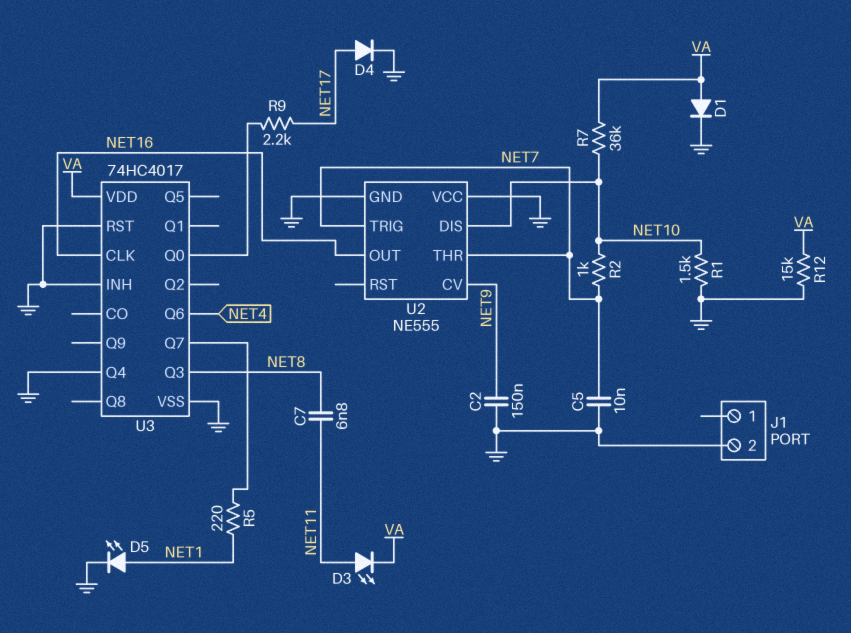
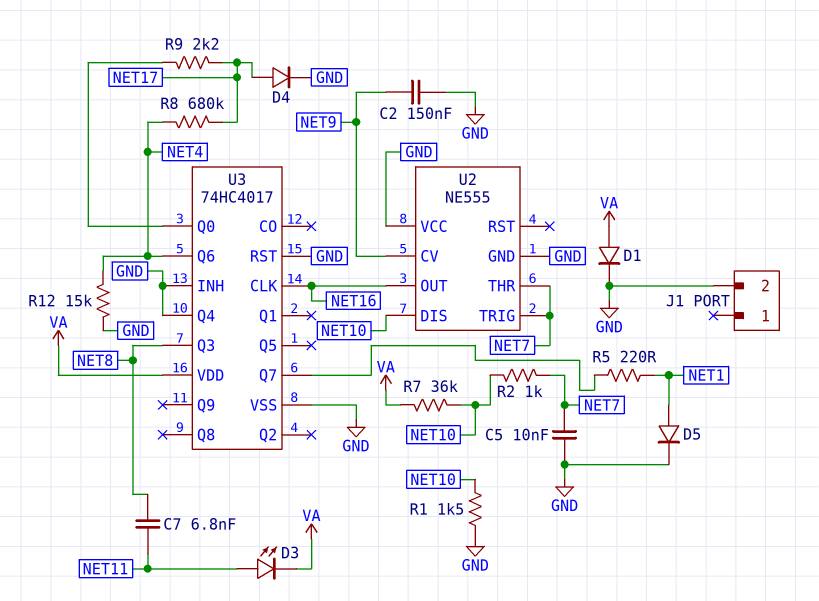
D5: LED (A NET1, K GND) -> diode (A NET1, K GND)
R8: none -> 680k (NET4, NET17)
R12: 15k (GND, VA) -> 15k (GND, NET4)

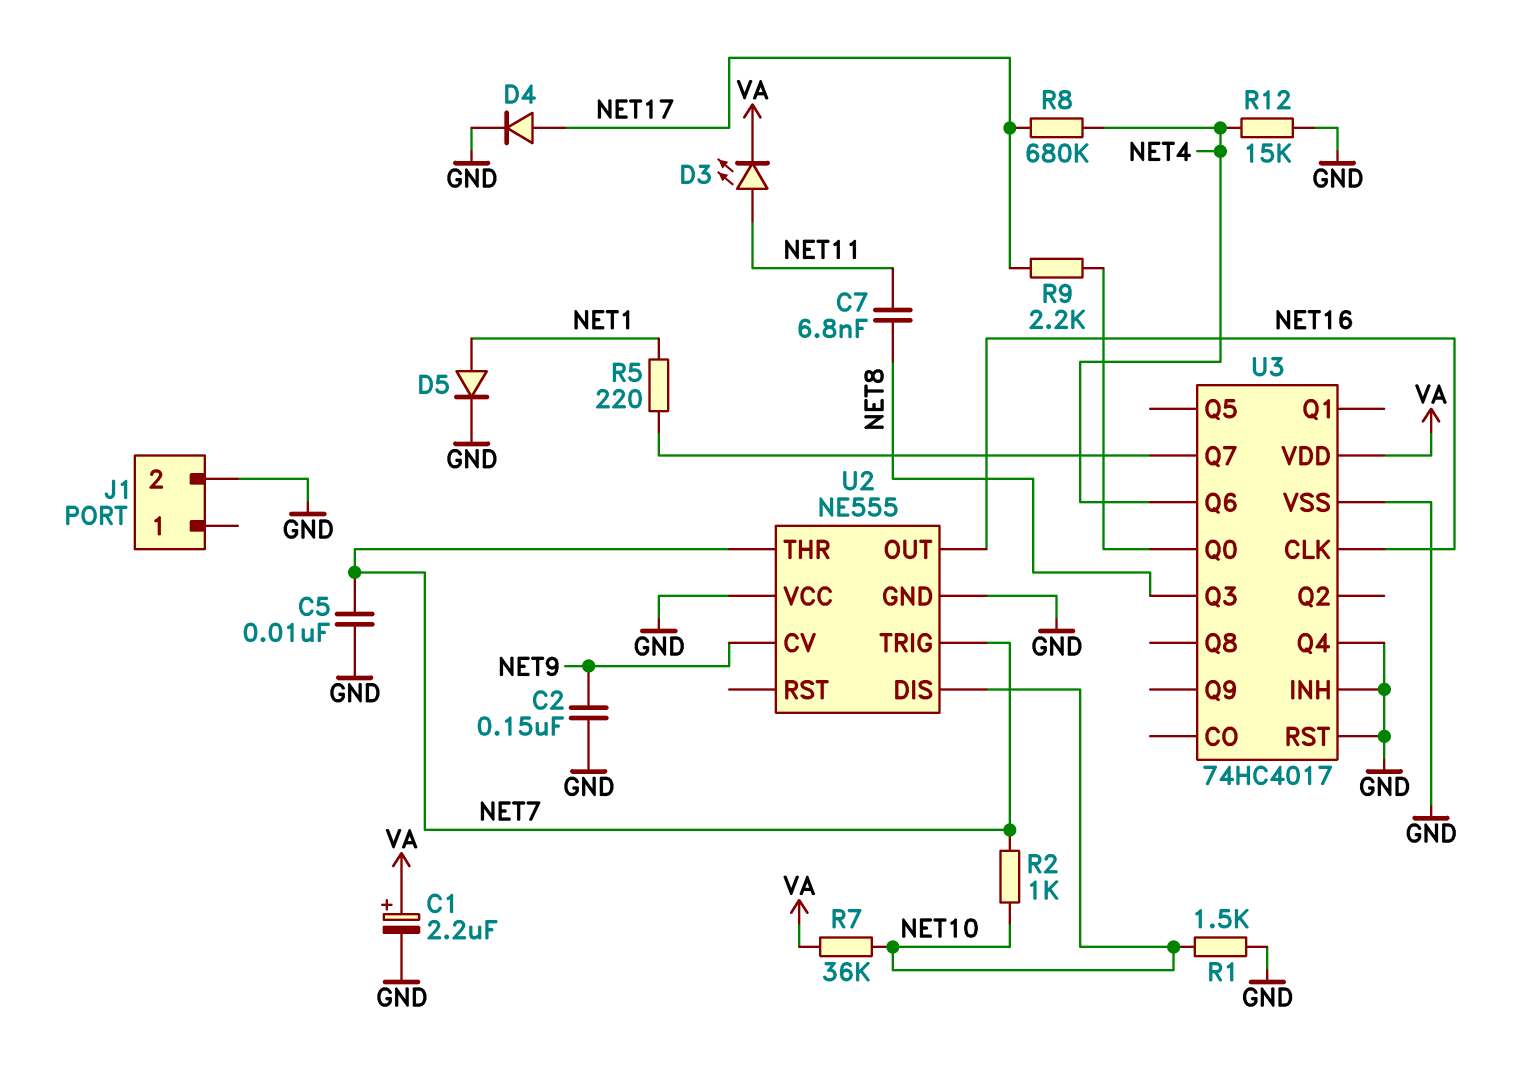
C1: none -> 2.2uF (plus VA, minus GND)
D1: diode (A VA, K GND) -> none

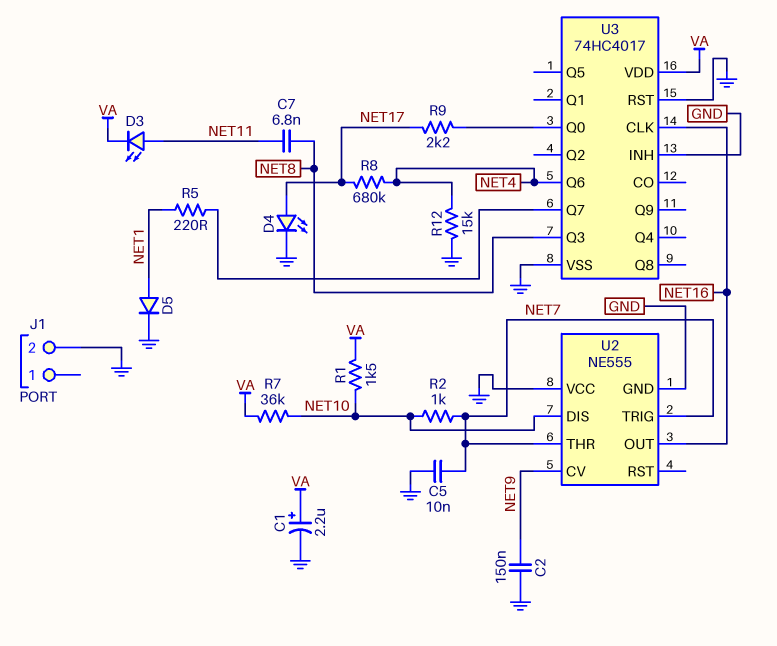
D4: diode (A NET17, K GND) -> LED (A NET17, K GND)
R1: 1.5k (GND, NET10) -> 1.5k (NET10, VA)
U3 pin Q4: GND -> none

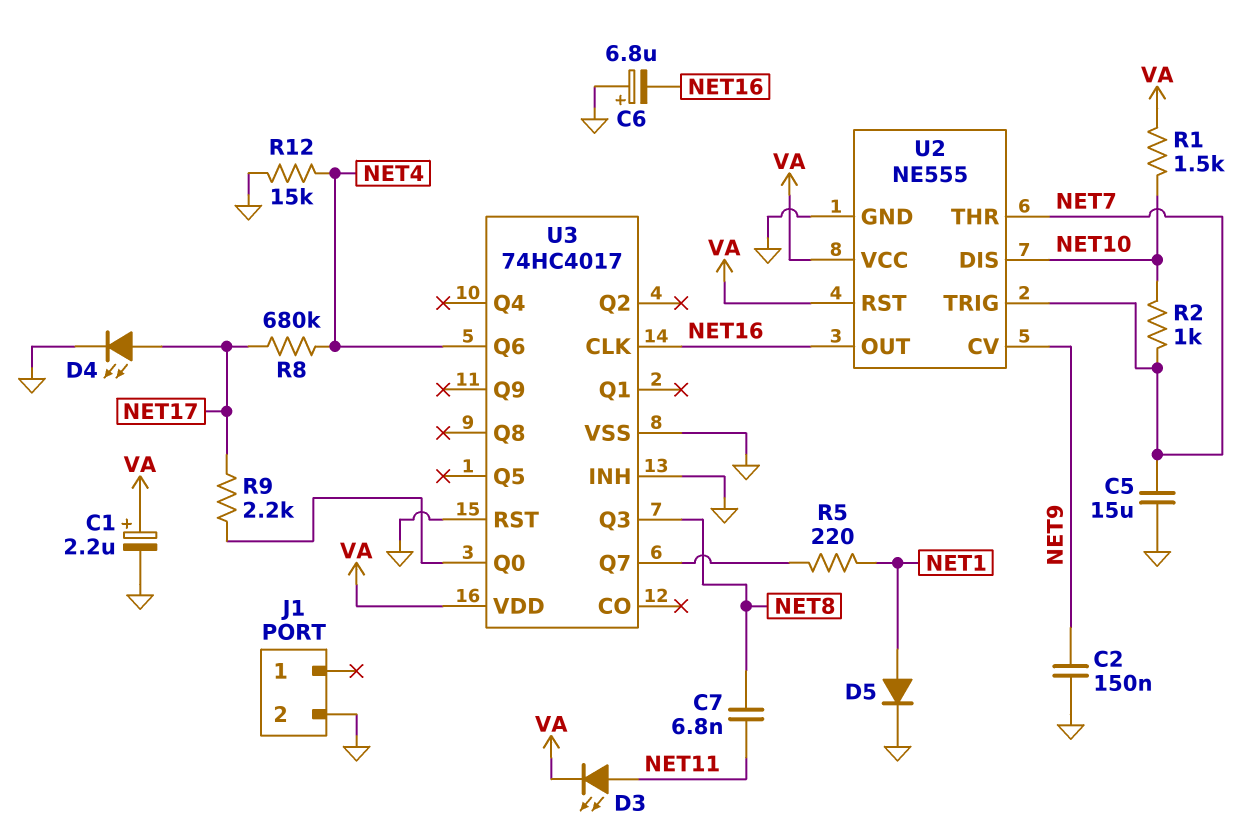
C5: 10nF (GND, NET7) -> 15uF (GND, NET7)
C6: none -> 6.8uF (plus GND, minus NET16)
R7: 36k (NET10, VA) -> none
U2 pin RST: none -> VA
U2 pin VCC: GND -> VA

